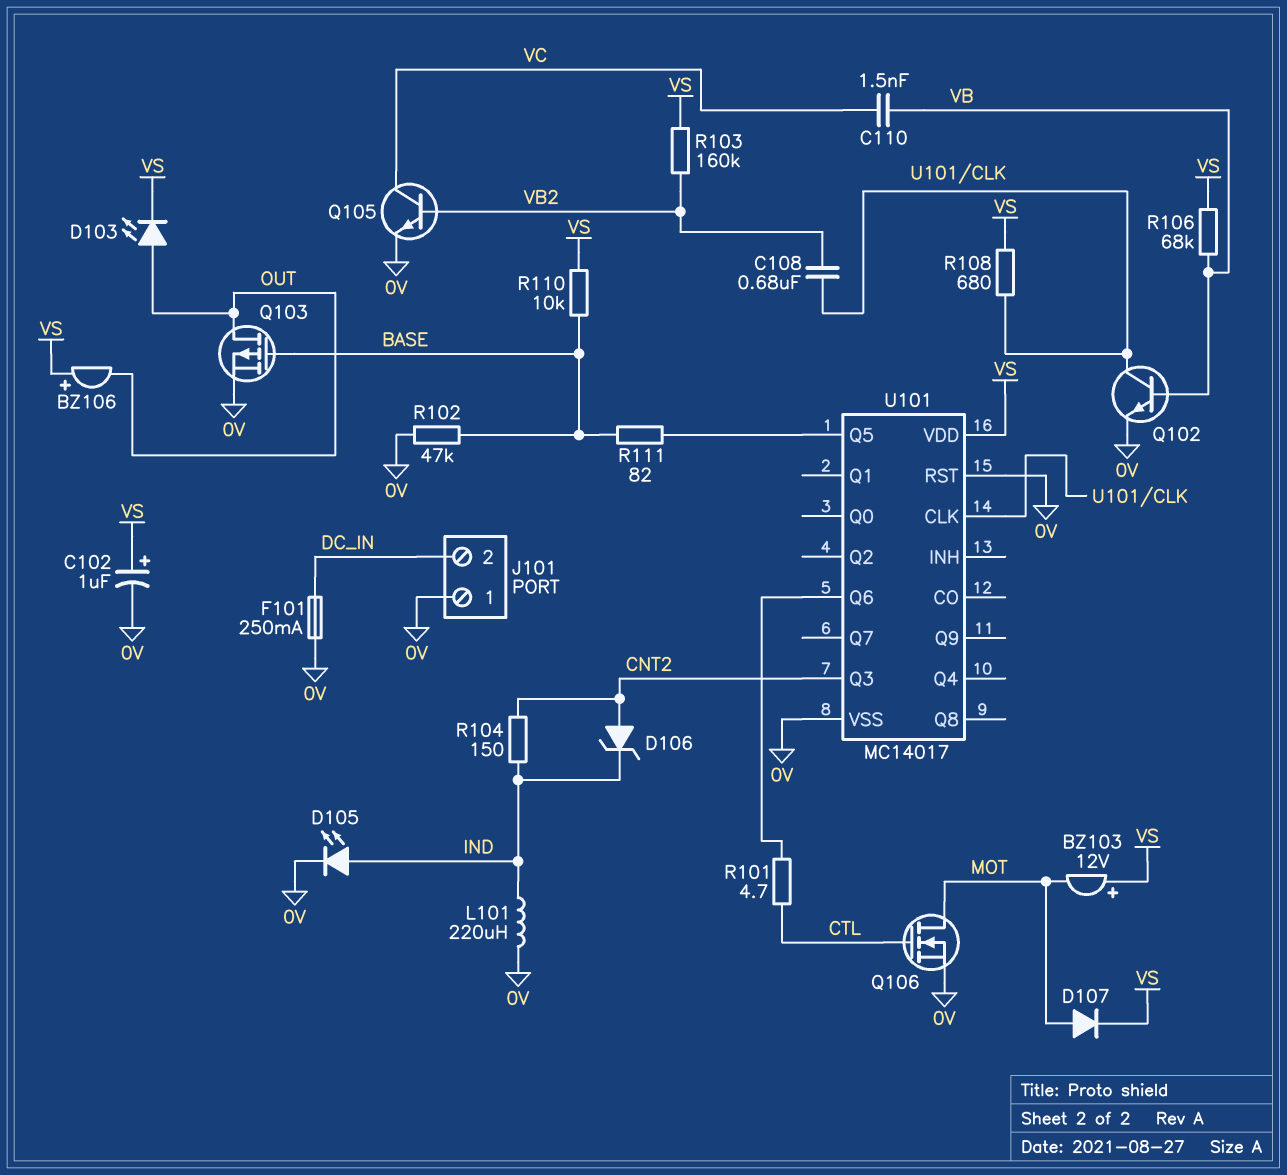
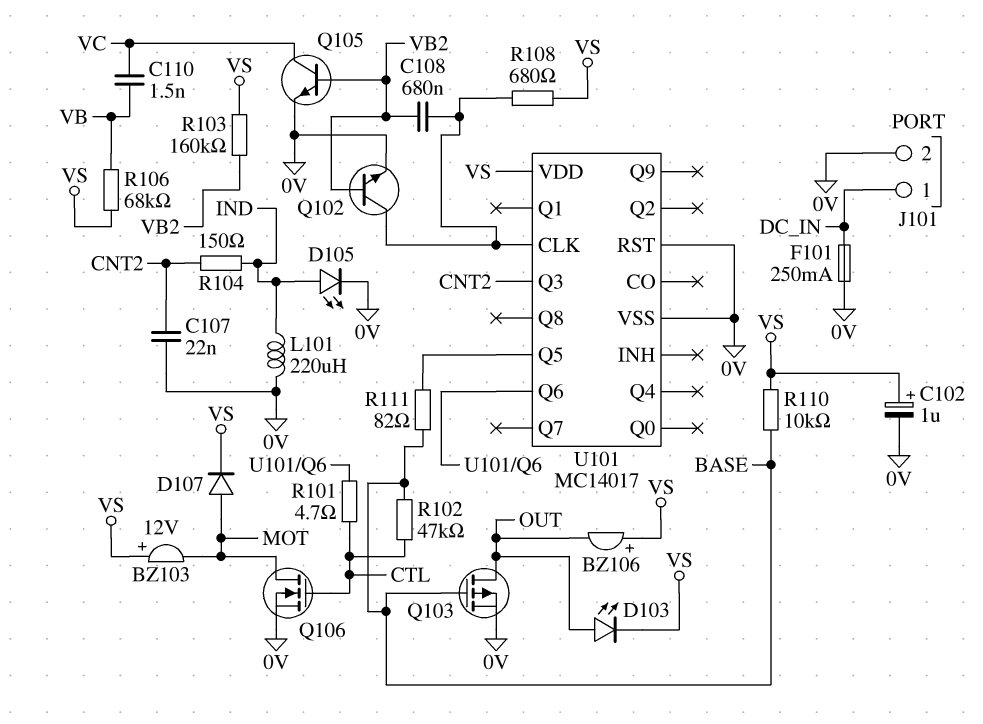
C107: none -> 22nF (0V, CNT2)
D106: zener (A CNT2, K IND) -> none
J101 pin 1: 0V -> DC_IN
J101 pin 2: DC_IN -> 0V
Q102: NPN (B VB, C U101/CLK, E 0V) -> NPN (B VB2, C U101/CLK, E 0V)
R102: 47k (0V, BASE) -> 47k (BASE, CTL)

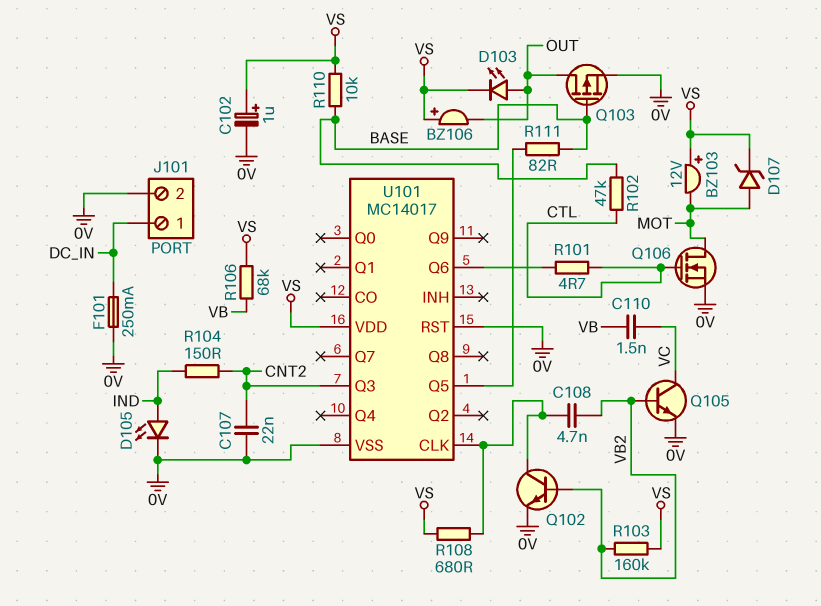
C108: 680nF (U101/CLK, VB2) -> 4.7nF (U101/CLK, VB2)
D107: diode (A MOT, K VS) -> zener (A MOT, K VS)
L101: 220uH (0V, IND) -> none

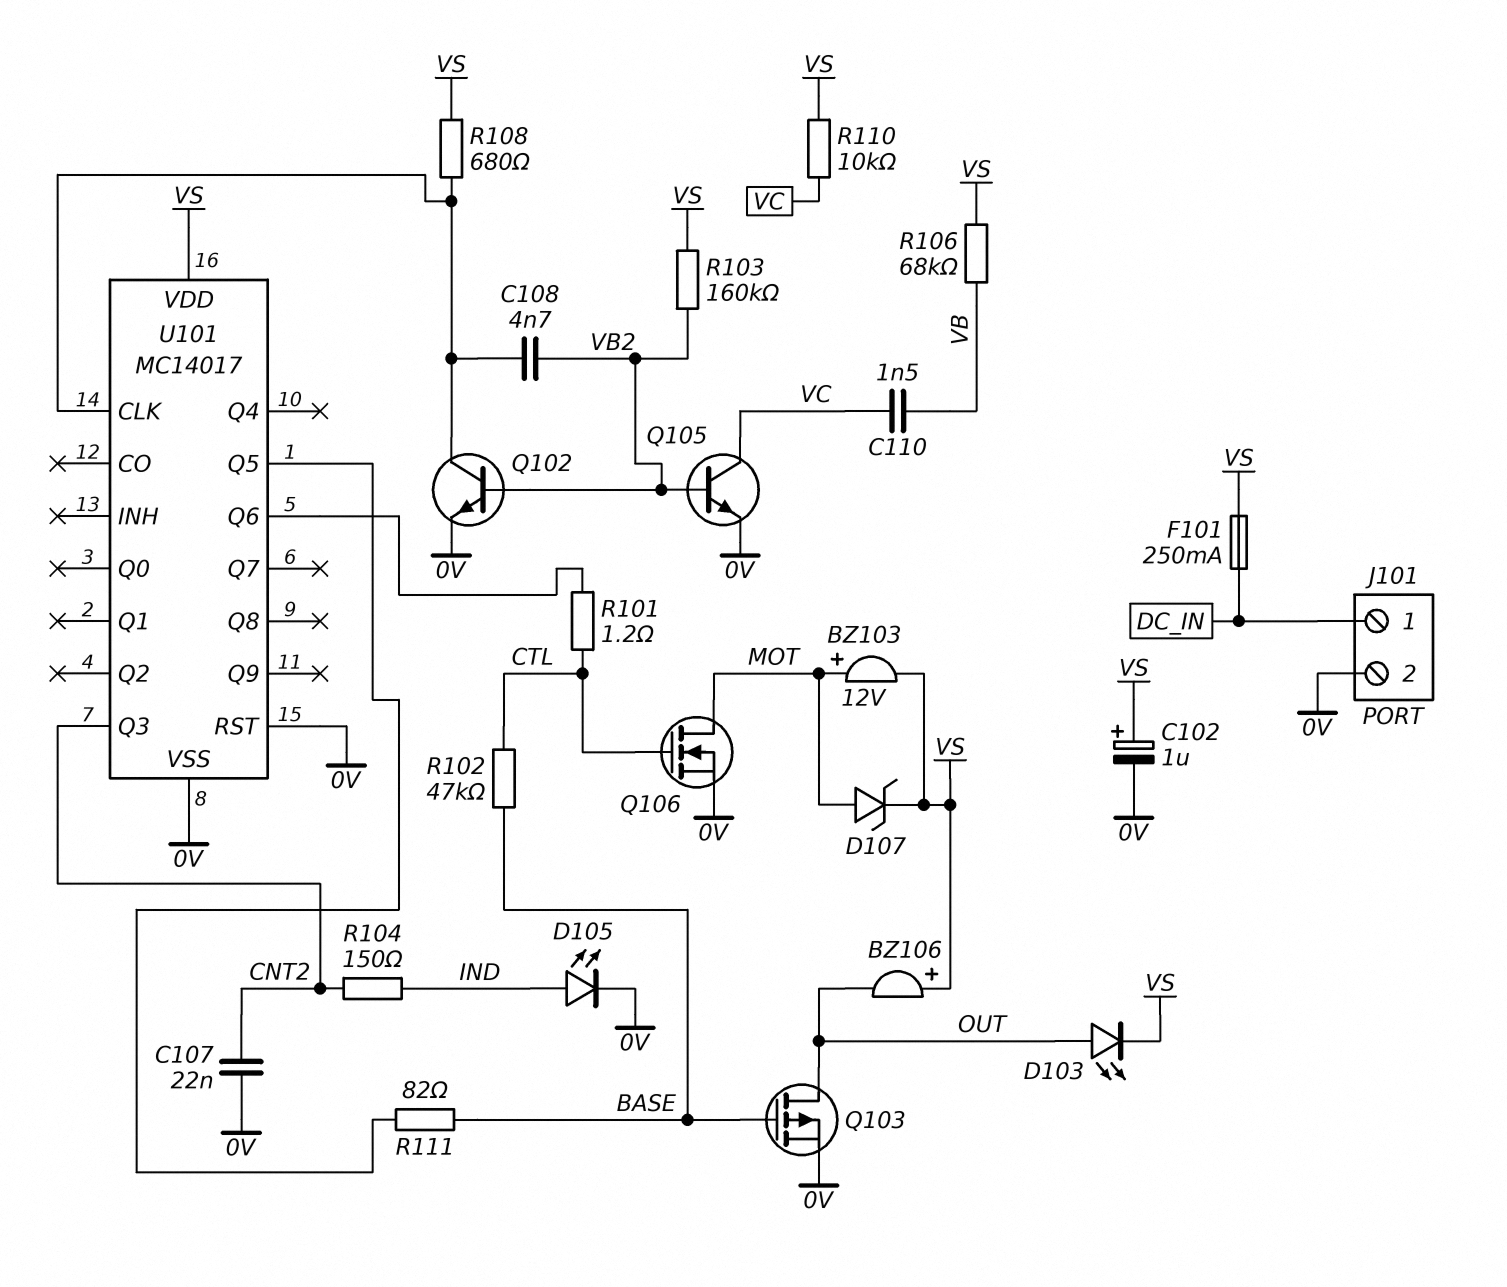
BZ103: buzzer 12V (plus VS, minus MOT) -> buzzer 12V (plus MOT, minus VS)
F101: 250mA (0V, DC_IN) -> 250mA (DC_IN, VS)
R101: 4.7 (CTL, U101/Q6) -> 1.2 (CTL, U101/Q6)
R110: 10k (BASE, VS) -> 10k (VC, VS)

